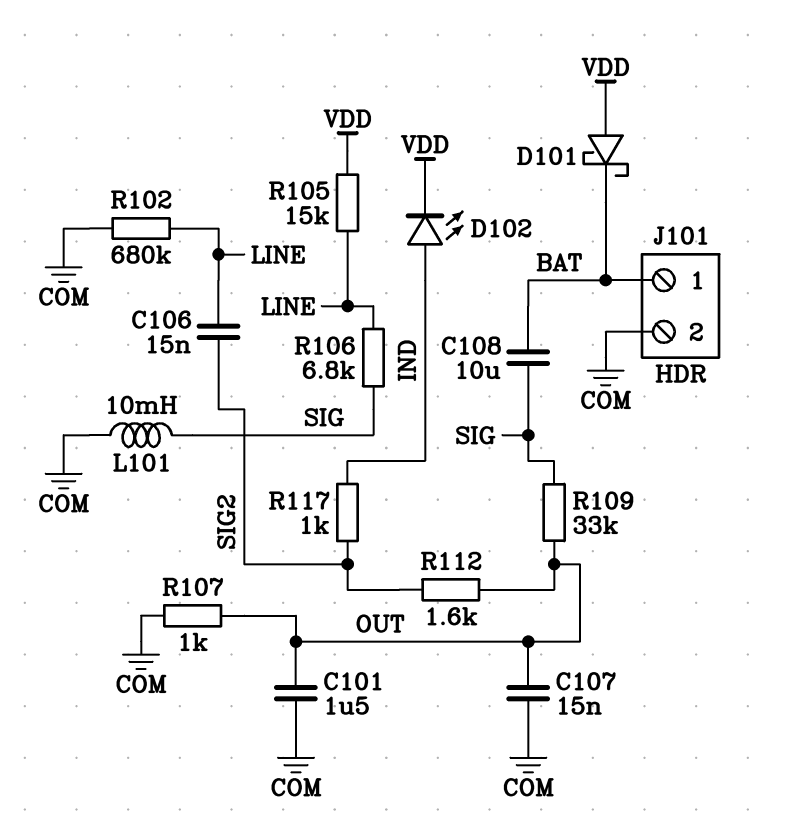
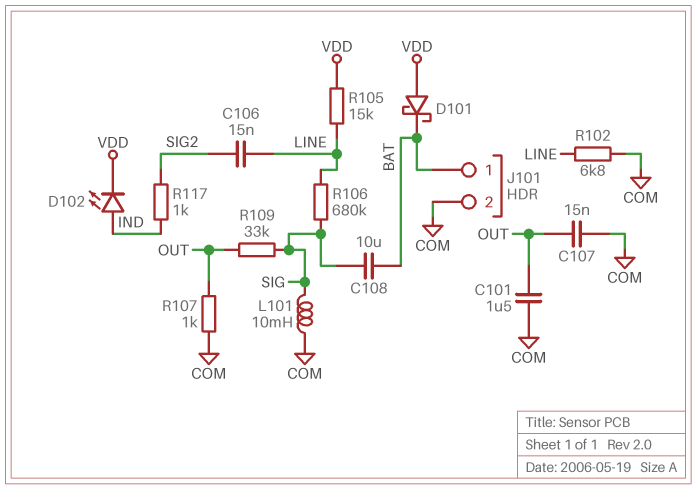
R102: 680k (COM, LINE) -> 6.8k (COM, LINE)
R106: 6.8k (LINE, SIG) -> 680k (LINE, SIG)
R112: 1.6k (OUT, SIG2) -> none

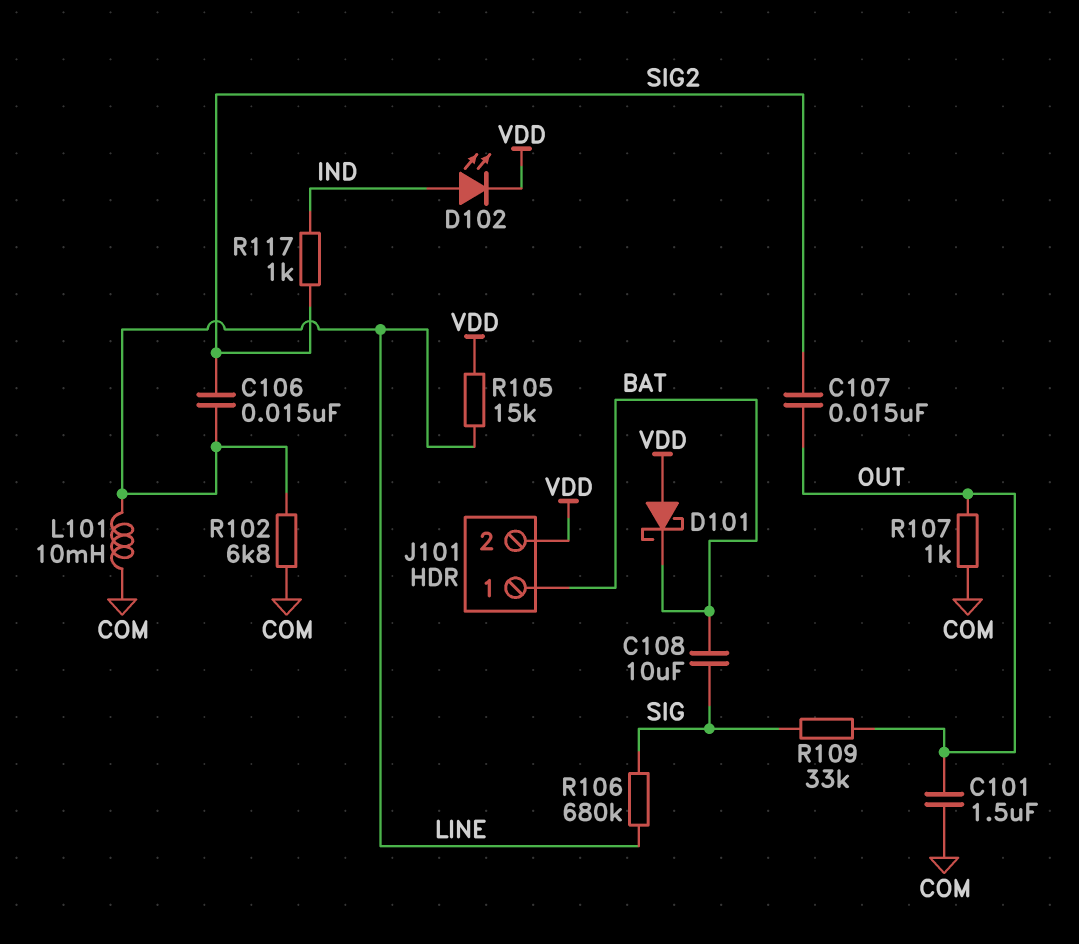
C107: 15nF (COM, OUT) -> 15nF (OUT, SIG2)
J101 pin 2: COM -> VDD
L101: 10mH (COM, SIG) -> 10mH (COM, LINE)

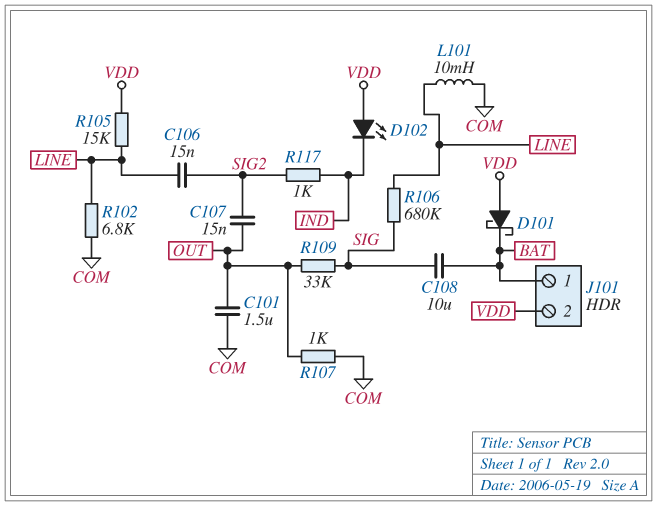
D102: LED (A IND, K VDD) -> LED (A VDD, K IND)

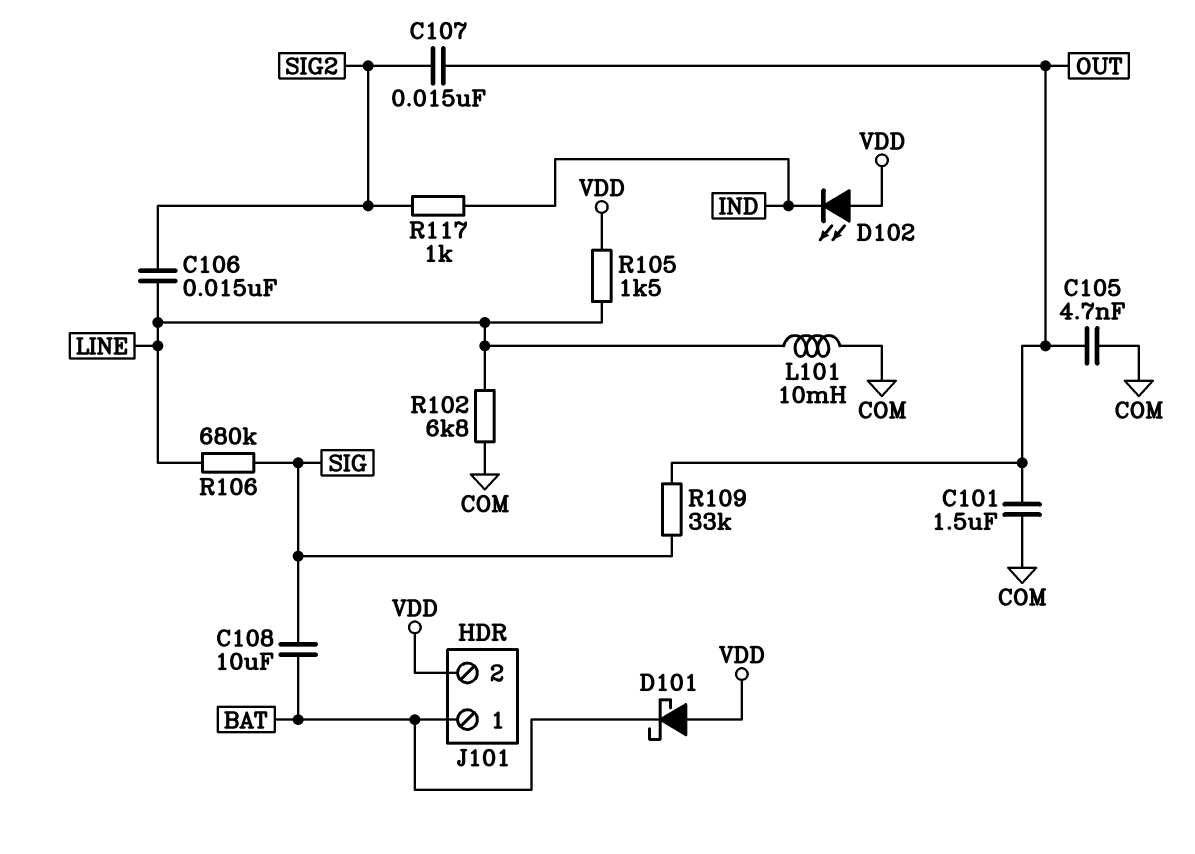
C105: none -> 4.7nF (COM, OUT)
R105: 15k (LINE, VDD) -> 1.5k (LINE, VDD)
R107: 1k (COM, OUT) -> none

